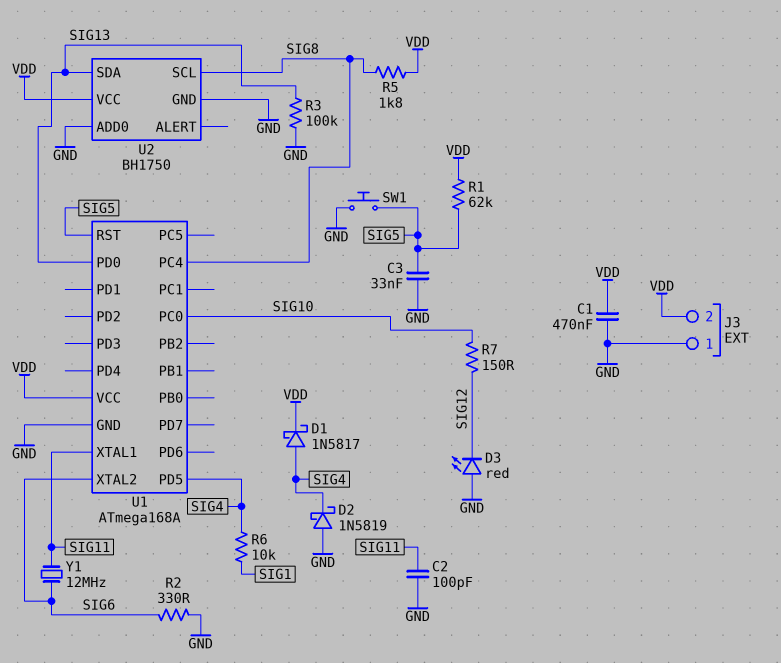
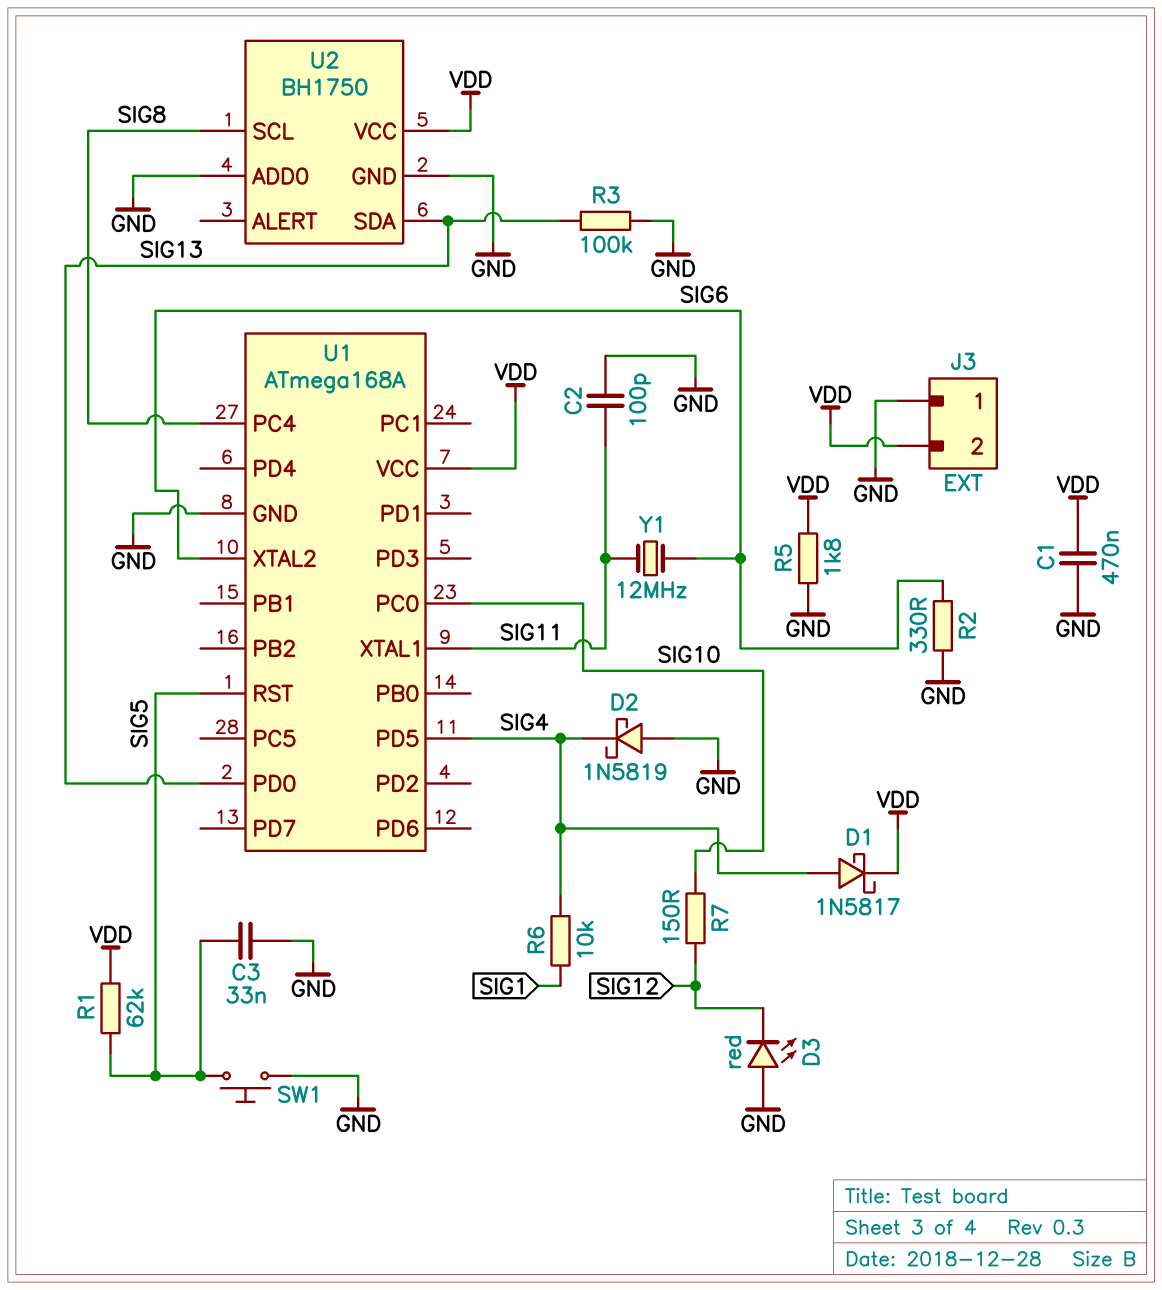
R5: 1.8k (SIG8, VDD) -> 1.8k (GND, VDD)

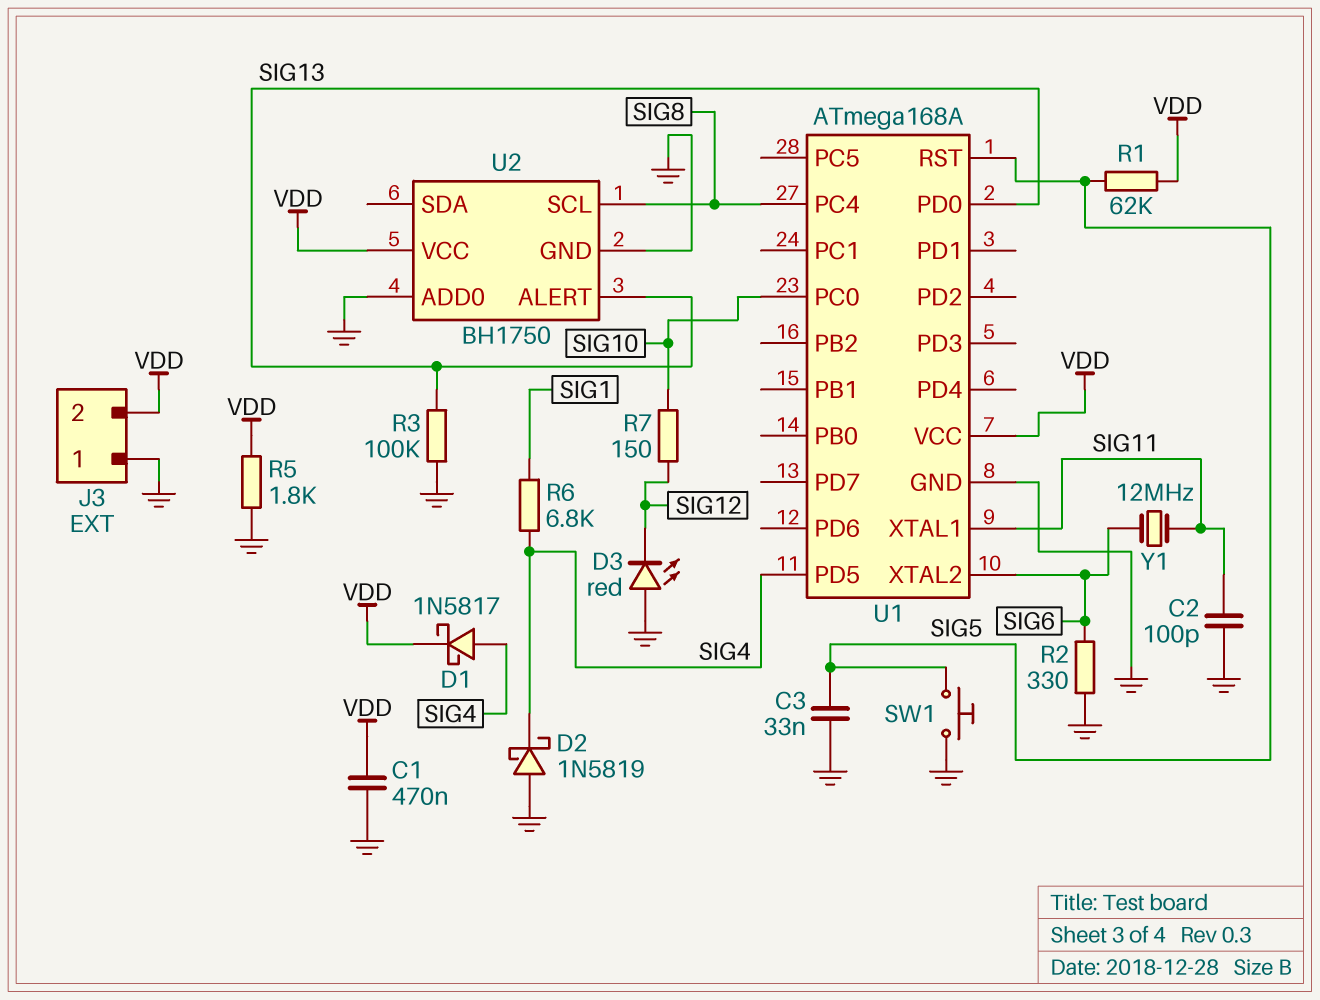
R6: 10k (SIG1, SIG4) -> 6.8k (SIG1, SIG4)
U2 pin ALERT: none -> SIG13
U2 pin SDA: SIG13 -> none

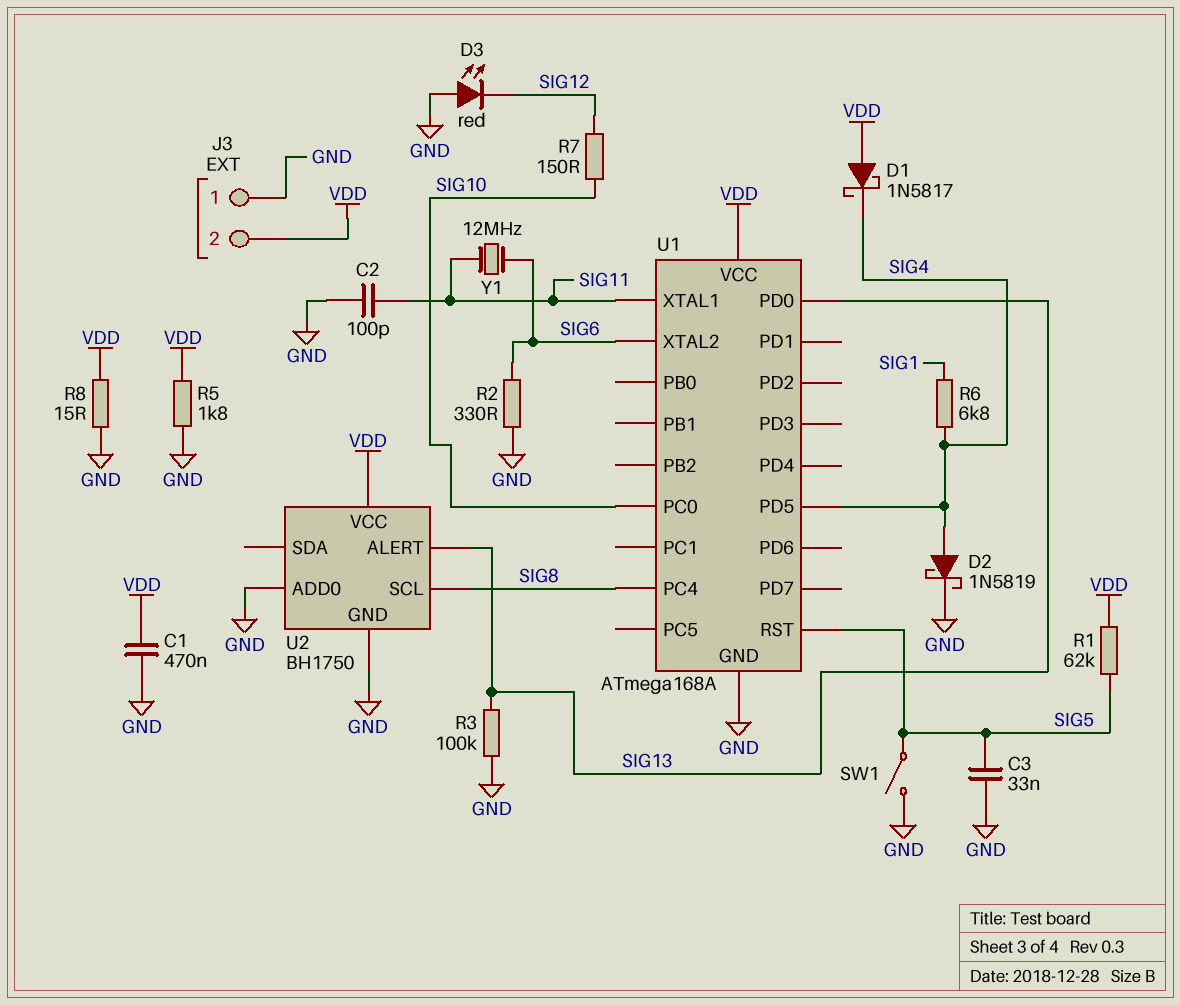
D1: schottky 1N5817 (A SIG4, K VDD) -> schottky 1N5817 (A VDD, K SIG4)
D2: schottky 1N5819 (A GND, K SIG4) -> schottky 1N5819 (A SIG4, K GND)
R8: none -> 15 (GND, VDD)
SW1: button (GND, SIG5) -> switch (GND, SIG5)

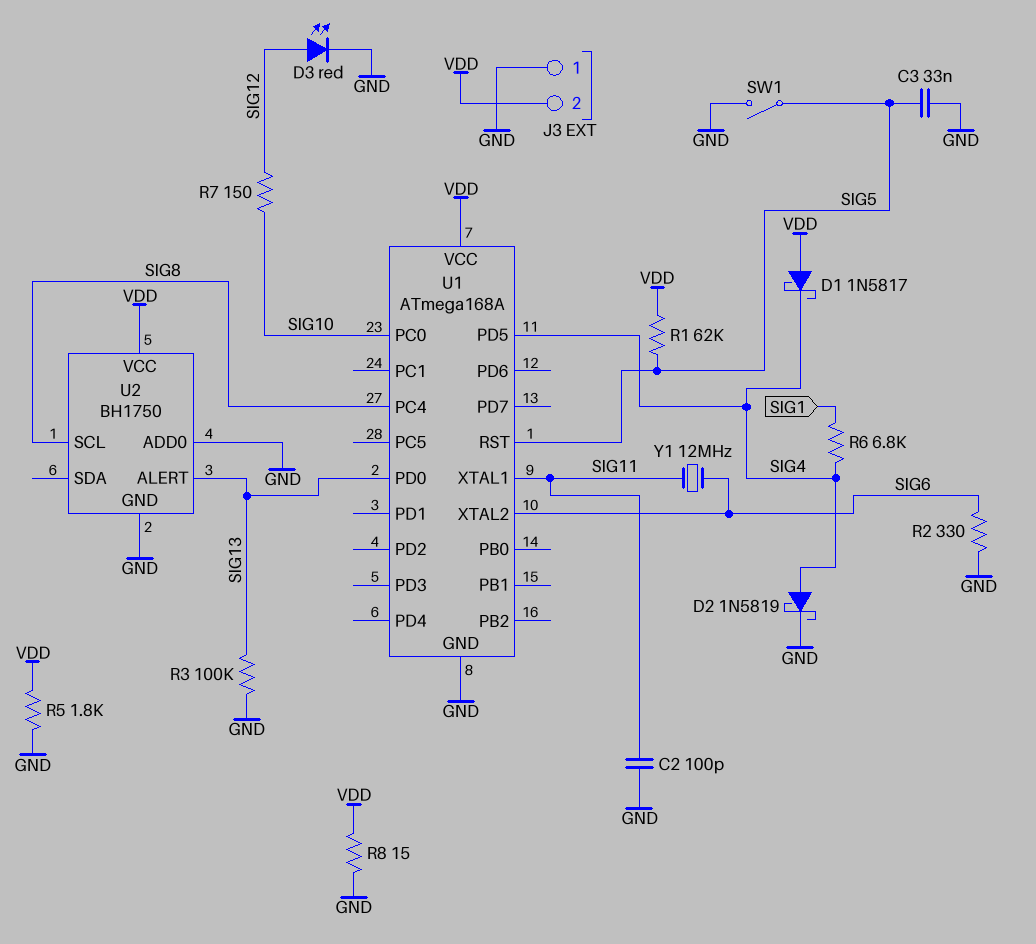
C1: 470nF (GND, VDD) -> none
D3: LED red (A GND, K SIG12) -> LED red (A SIG12, K GND)

